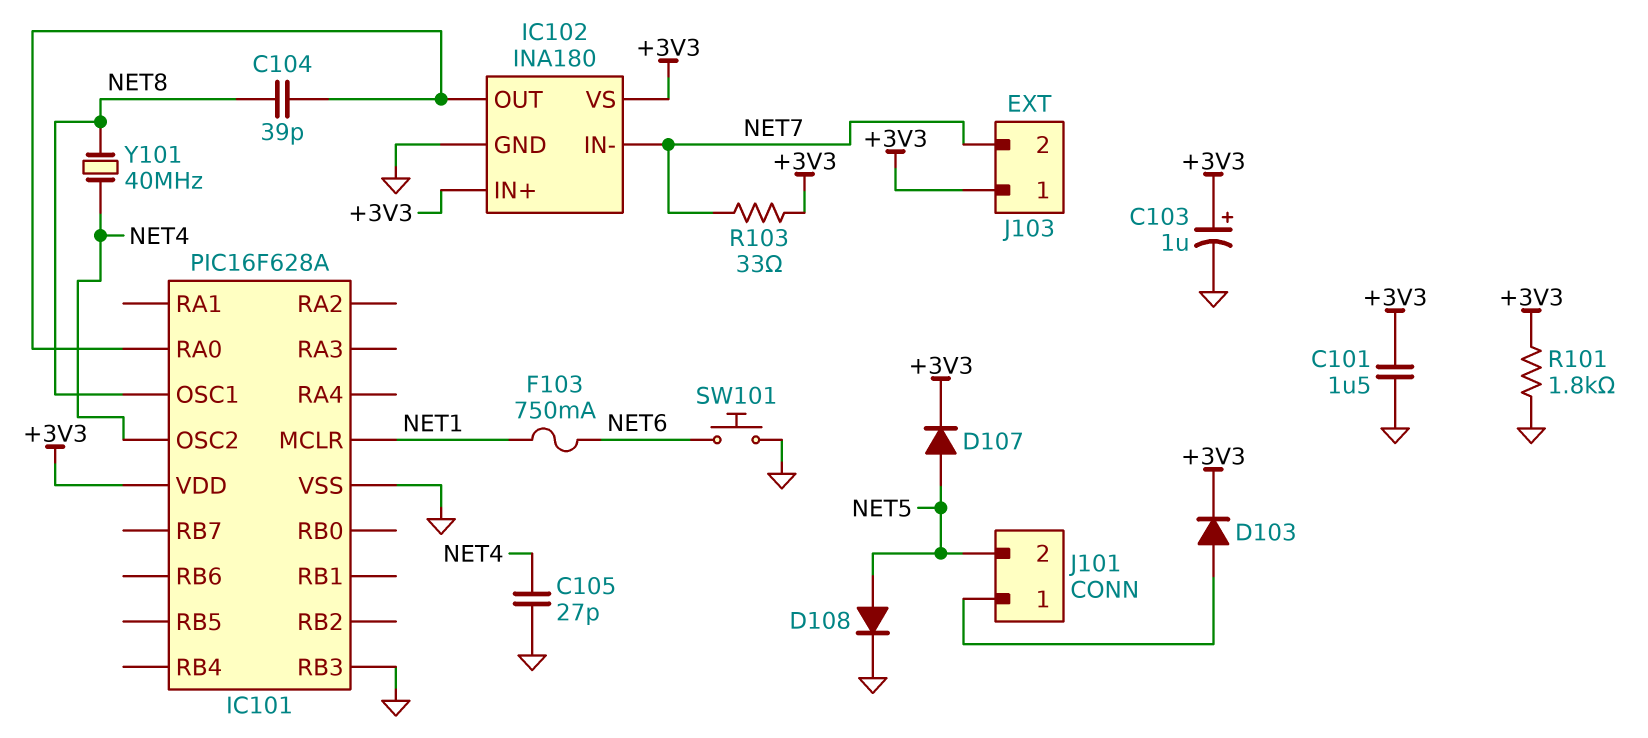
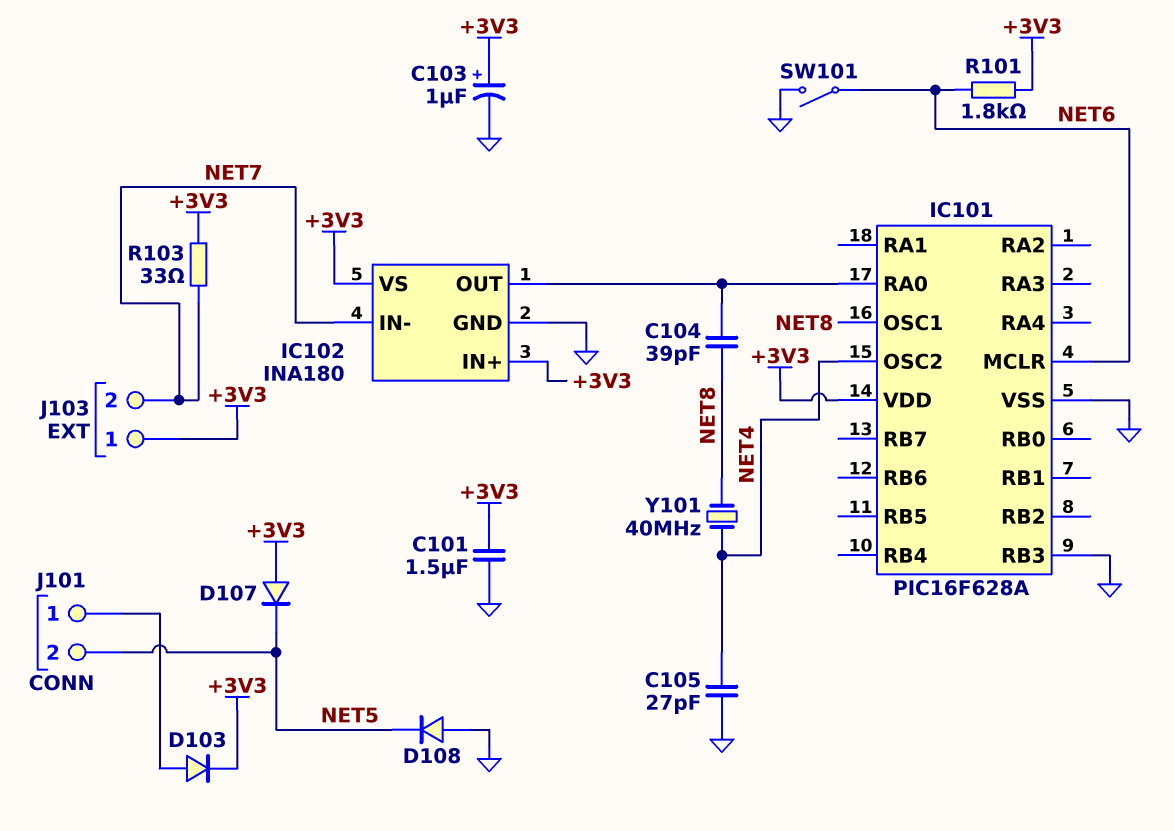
D107: diode (A NET5, K +3V3) -> diode (A +3V3, K NET5)
D108: diode (A NET5, K GND) -> diode (A GND, K NET5)
F103: 750mA (NET1, NET6) -> none
IC101 pin MCLR: NET1 -> NET6
R101: 1.8k (+3V3, GND) -> 1.8k (+3V3, NET6)
SW101: button (GND, NET6) -> switch (GND, NET6)

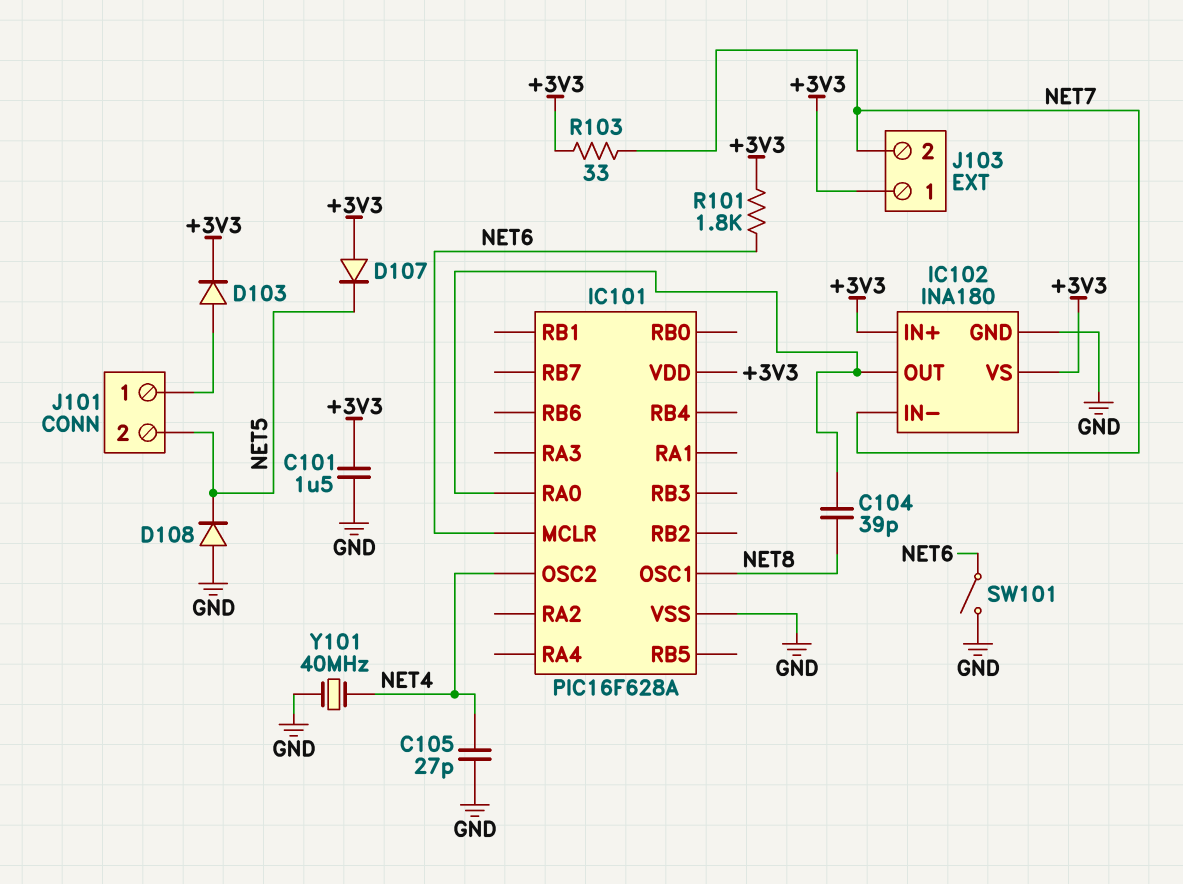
C103: 1uF (plus +3V3, minus GND) -> none
IC101 pin RB3: GND -> none
Y101: 40MHz (NET4, NET8) -> 40MHz (GND, NET4)

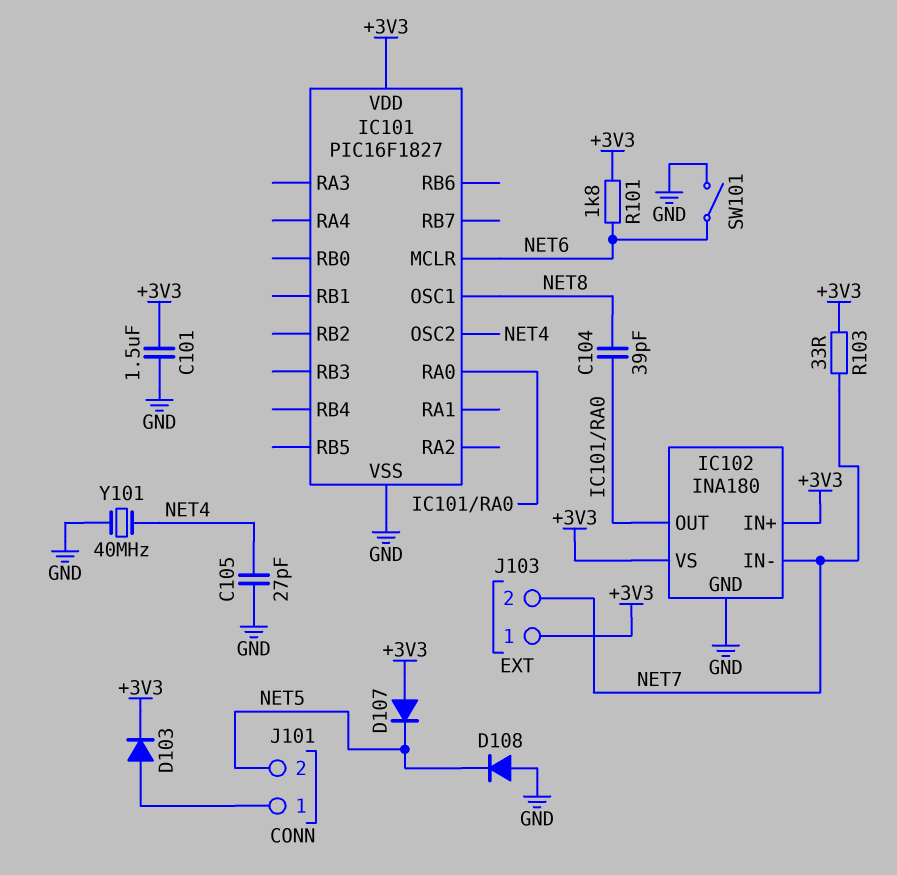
IC101: PIC16F628A -> PIC16F1827

